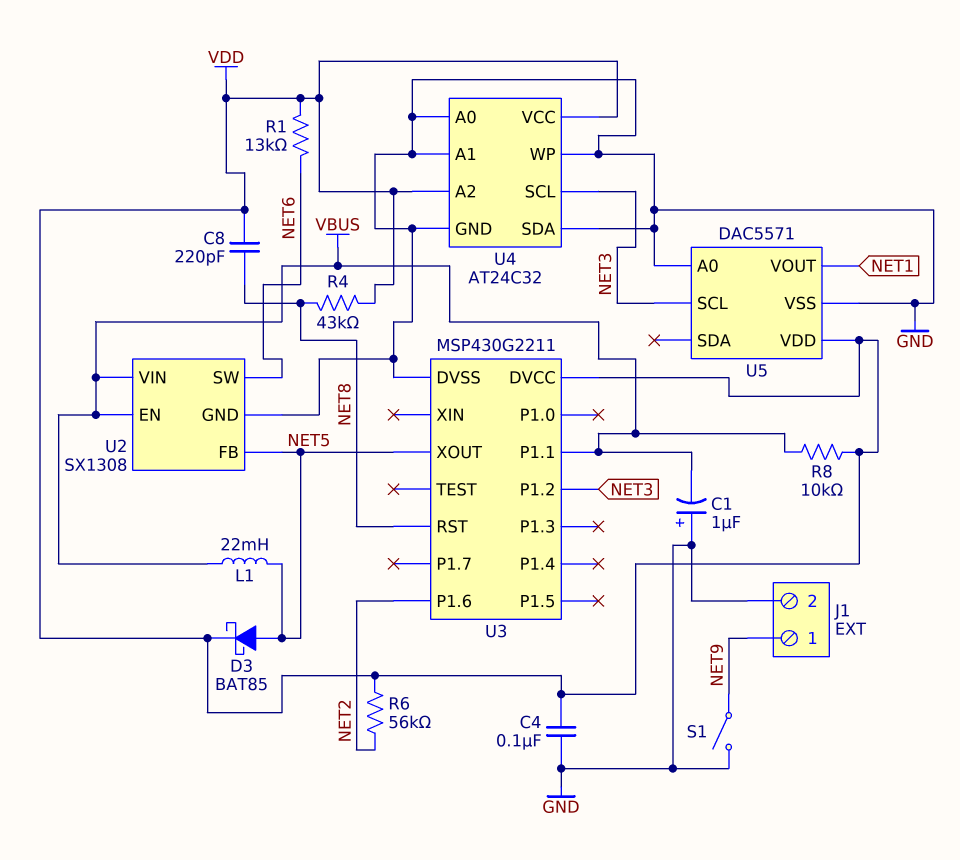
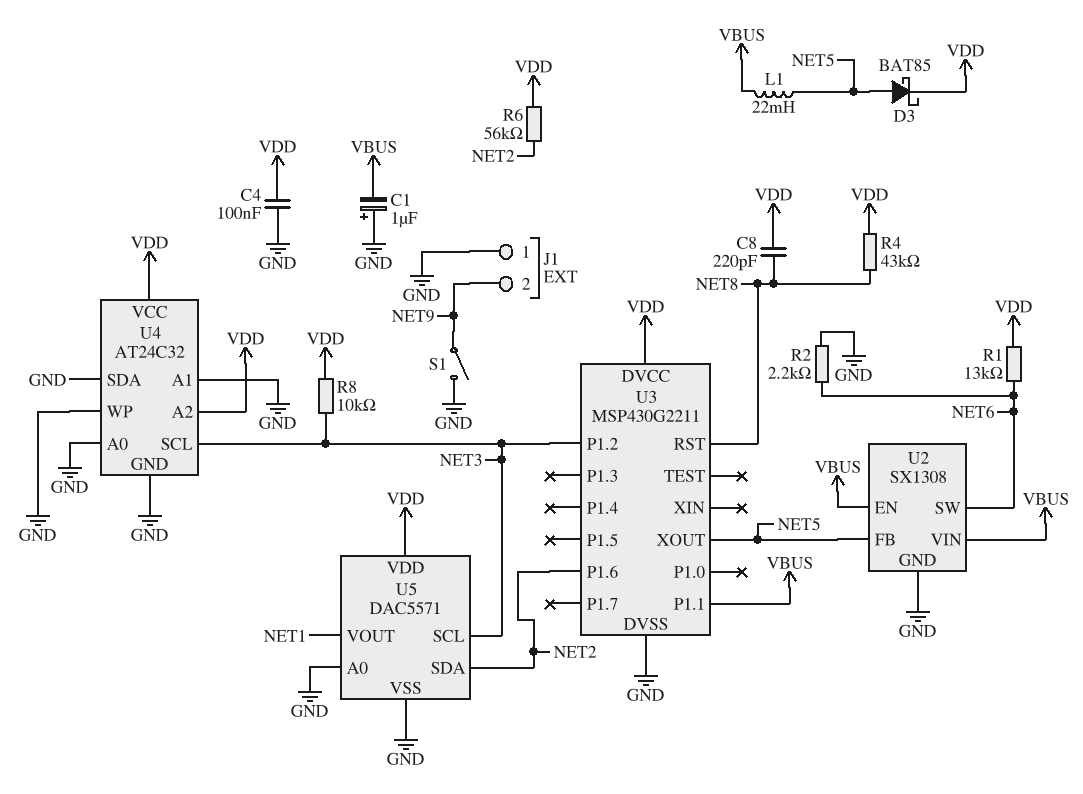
J1 pin 1: NET9 -> GND
J1 pin 2: GND -> NET9
R2: none -> 2.2k (GND, NET6)
R8: 10k (VBUS, VDD) -> 10k (NET3, VDD)
U5 pin SDA: none -> NET2

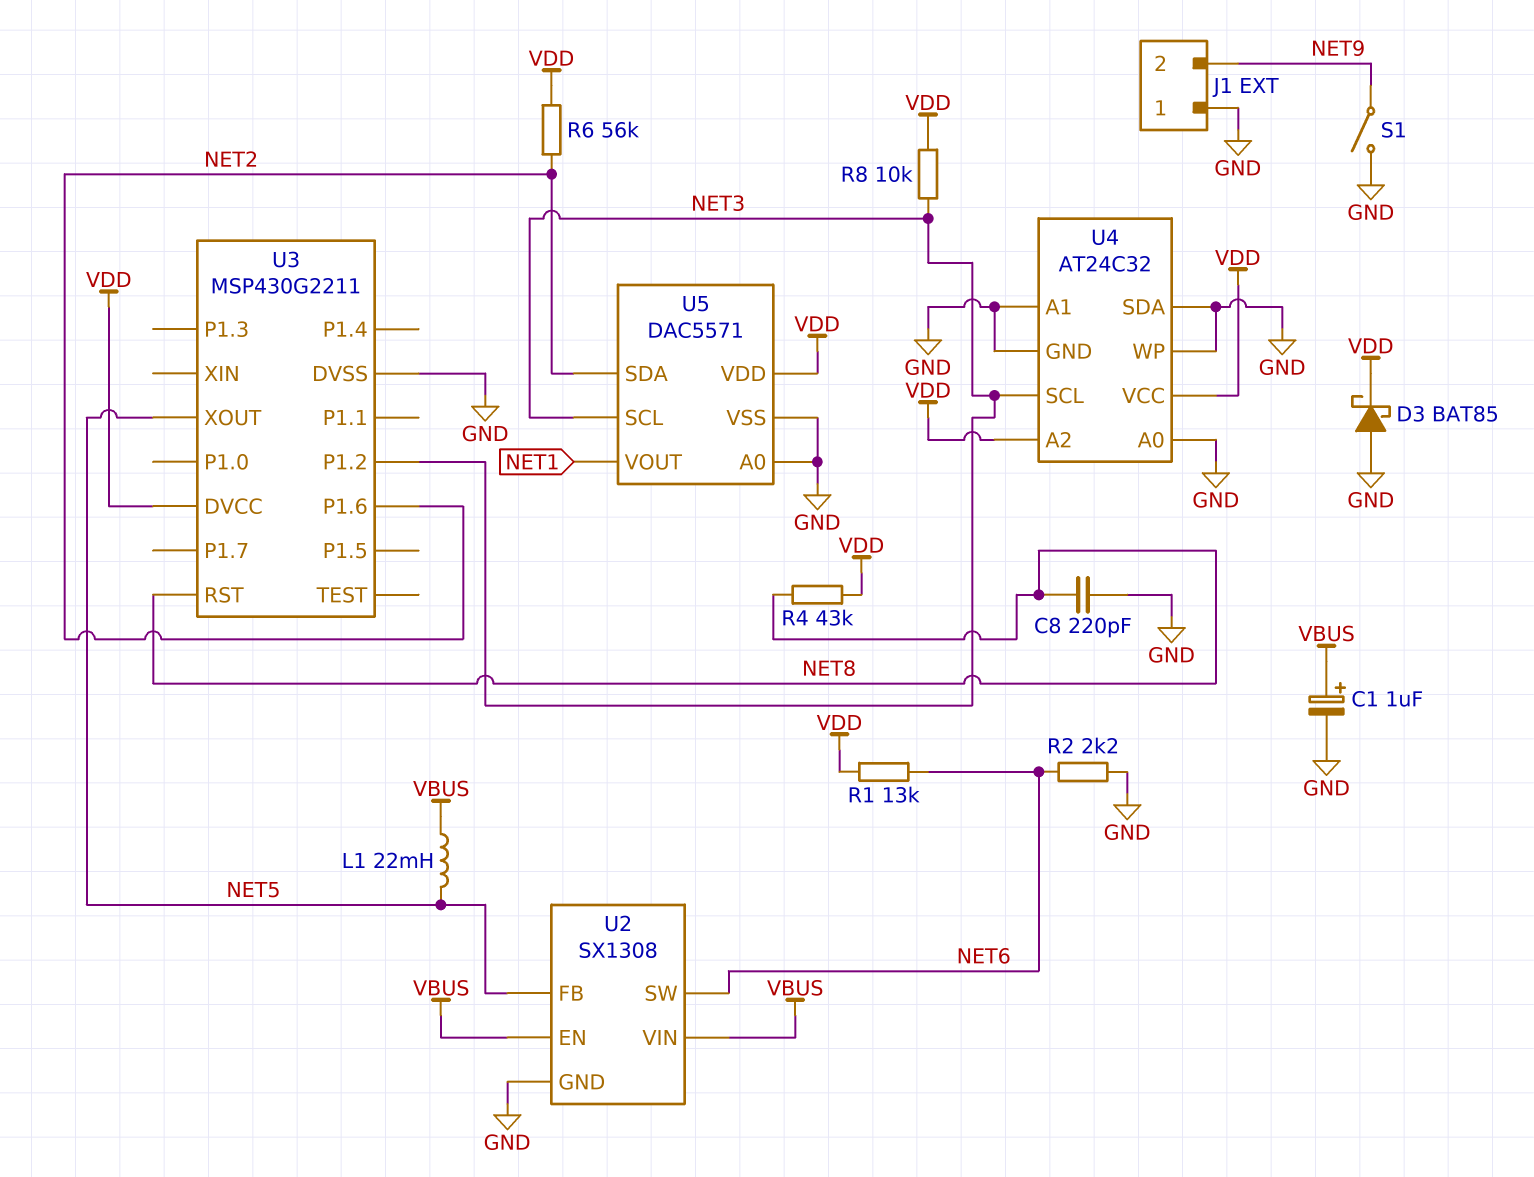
C1: 1uF (plus GND, minus VBUS) -> 1uF (plus VBUS, minus GND)
C4: 100nF (GND, VDD) -> none
C8: 220pF (NET8, VDD) -> 220pF (GND, NET8)
D3: schottky BAT85 (A NET5, K VDD) -> schottky BAT85 (A GND, K VDD)
U3 pin P1.1: VBUS -> none

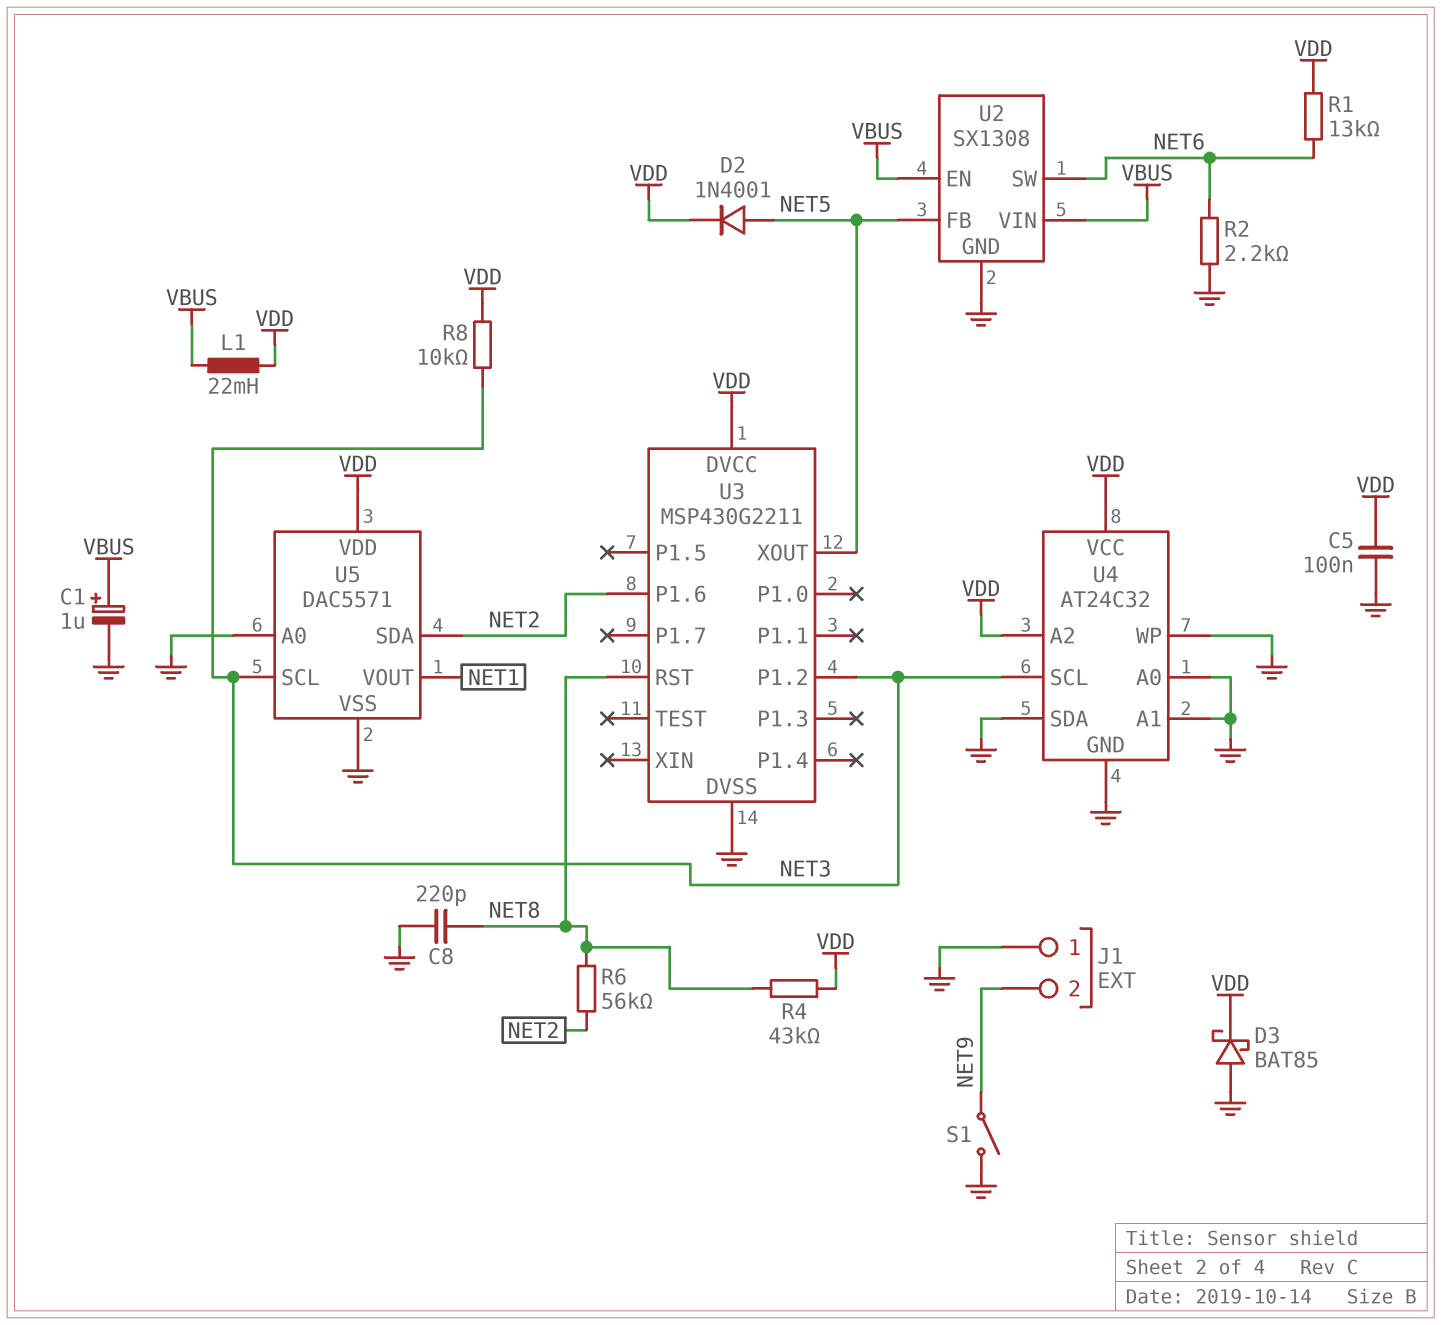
C5: none -> 100nF (GND, VDD)
D2: none -> diode 1N4001 (A NET5, K VDD)
L1: 22mH (NET5, VBUS) -> 22mH (VBUS, VDD)
R6: 56k (NET2, VDD) -> 56k (NET2, NET8)

